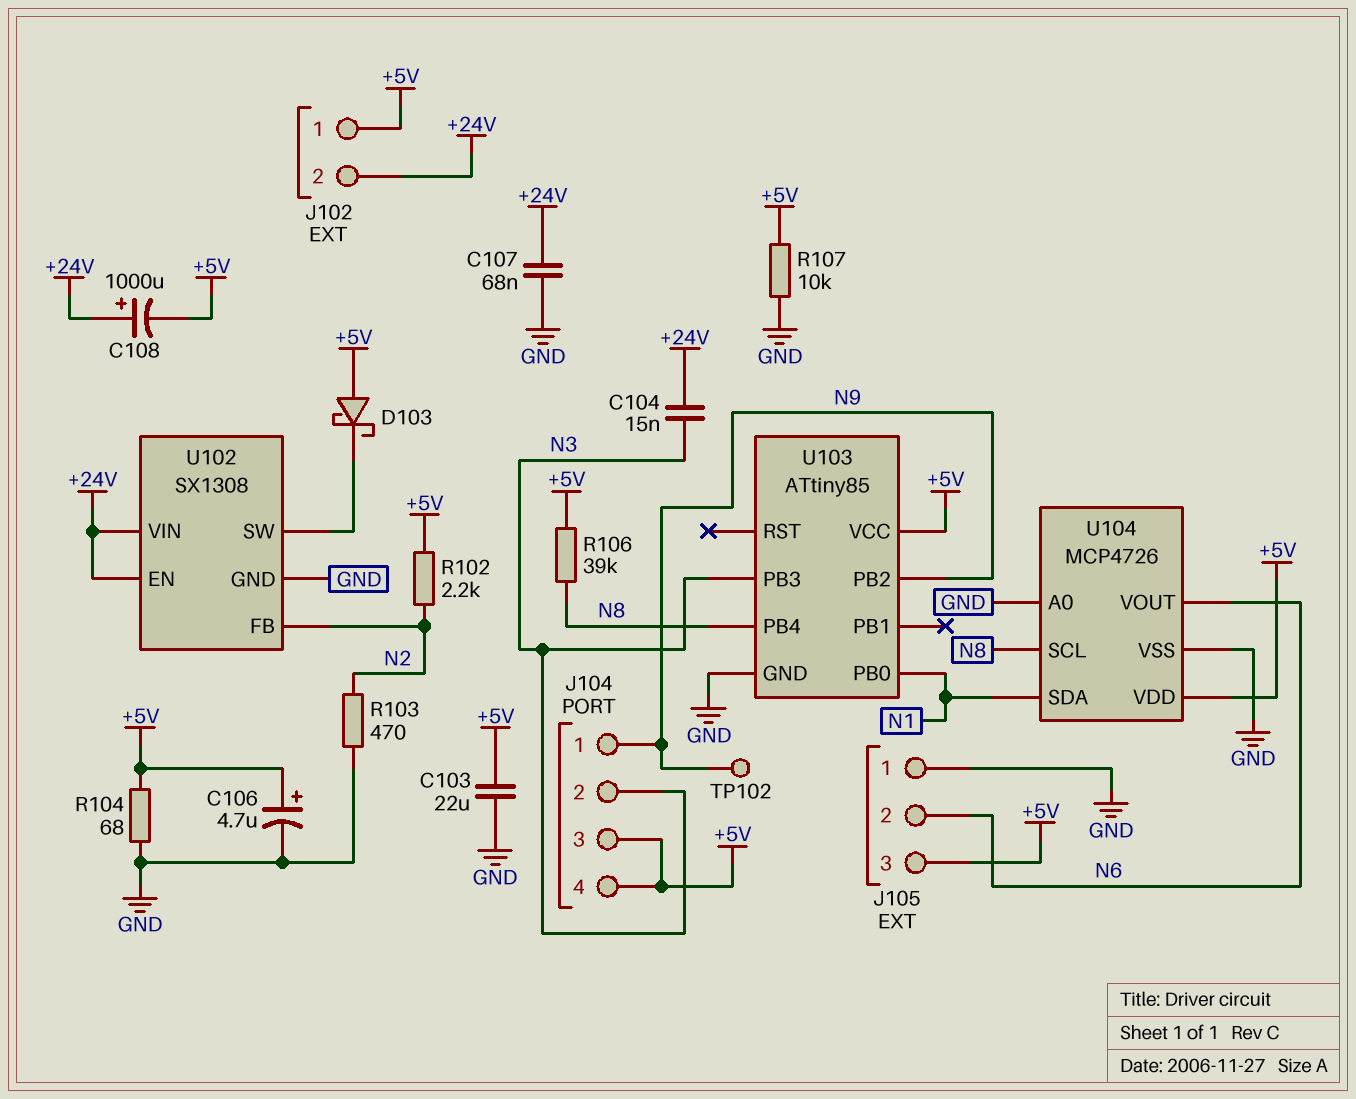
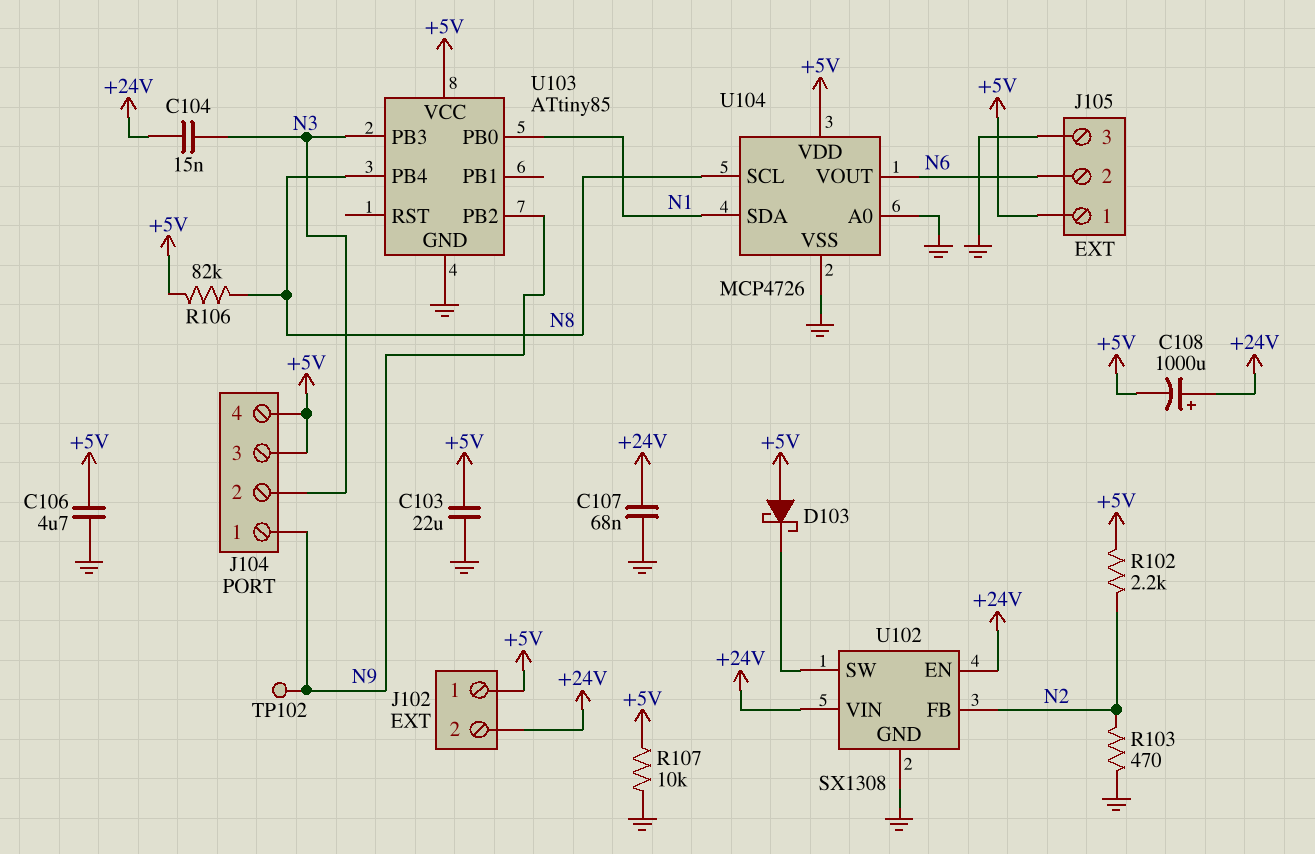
C106: 4.7uF (plus +5V, minus GND) -> 4.7uF (+5V, GND)
J105 pin 1: GND -> +5V
J105 pin 3: +5V -> GND
R104: 68 (+5V, GND) -> none
R106: 39k (+5V, N8) -> 82k (+5V, N8)

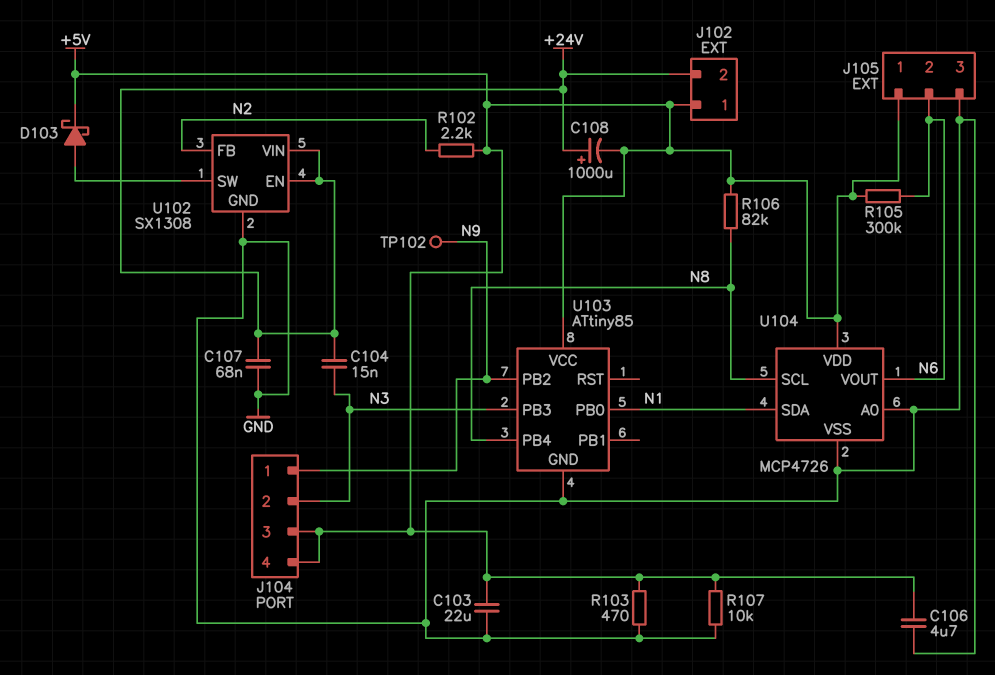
D103: schottky (A +5V, K U102/SW) -> schottky (A U102/SW, K +5V)
R103: 470 (GND, N2) -> 470 (+5V, GND)
R105: none -> 300k (+5V, N6)

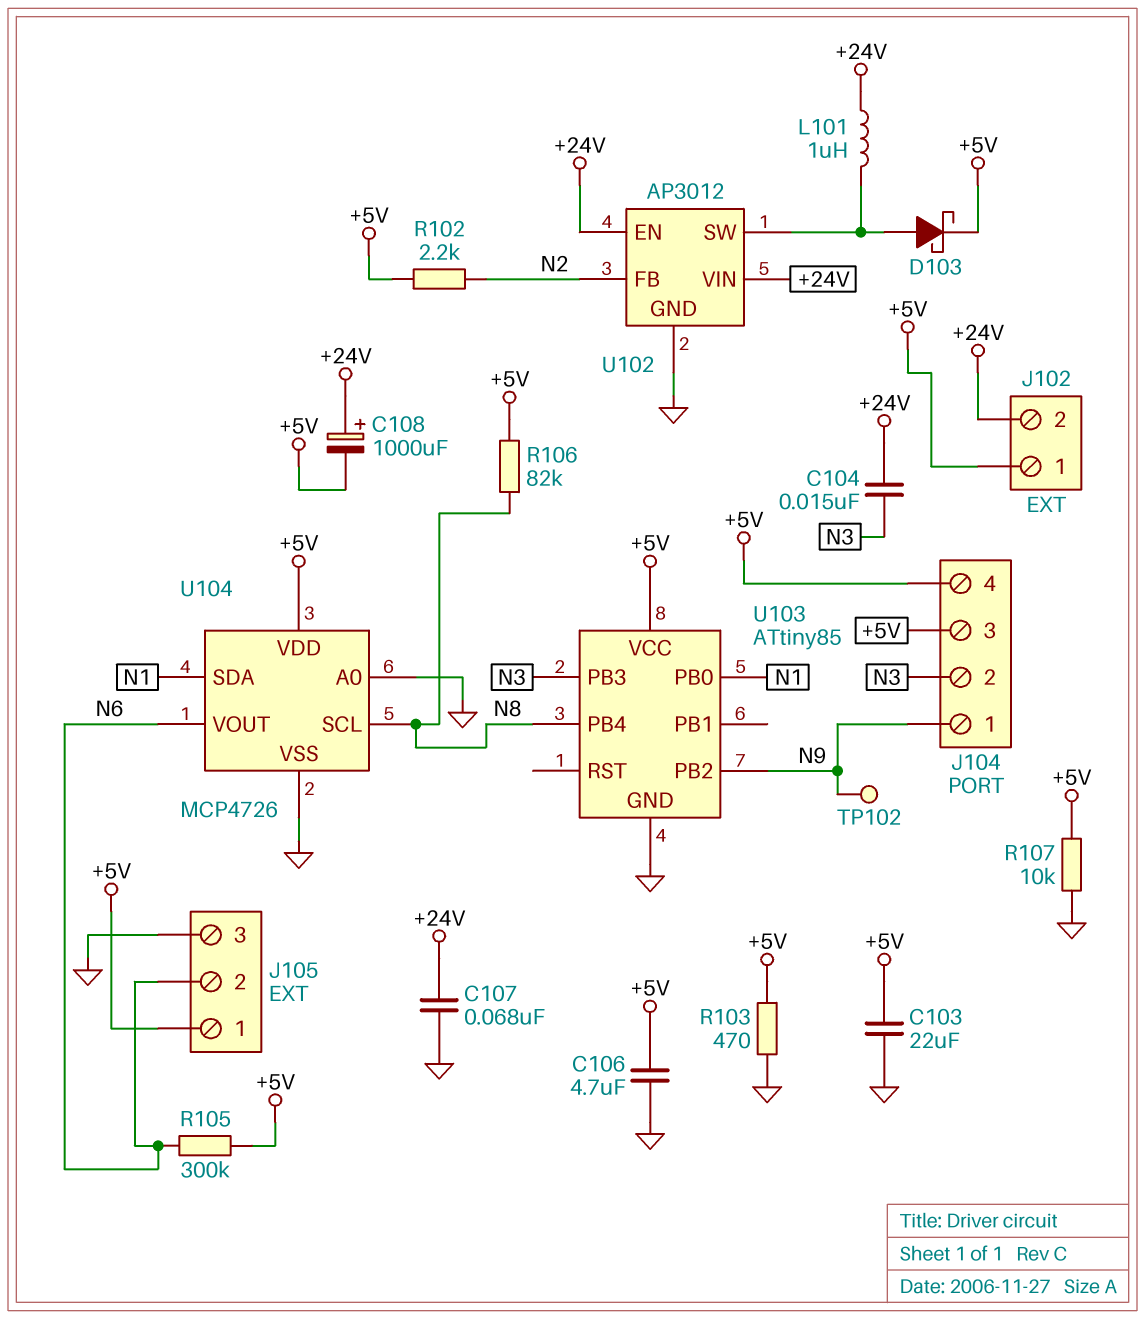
L101: none -> 1uH (+24V, U102/SW)
U102: SX1308 -> AP3012

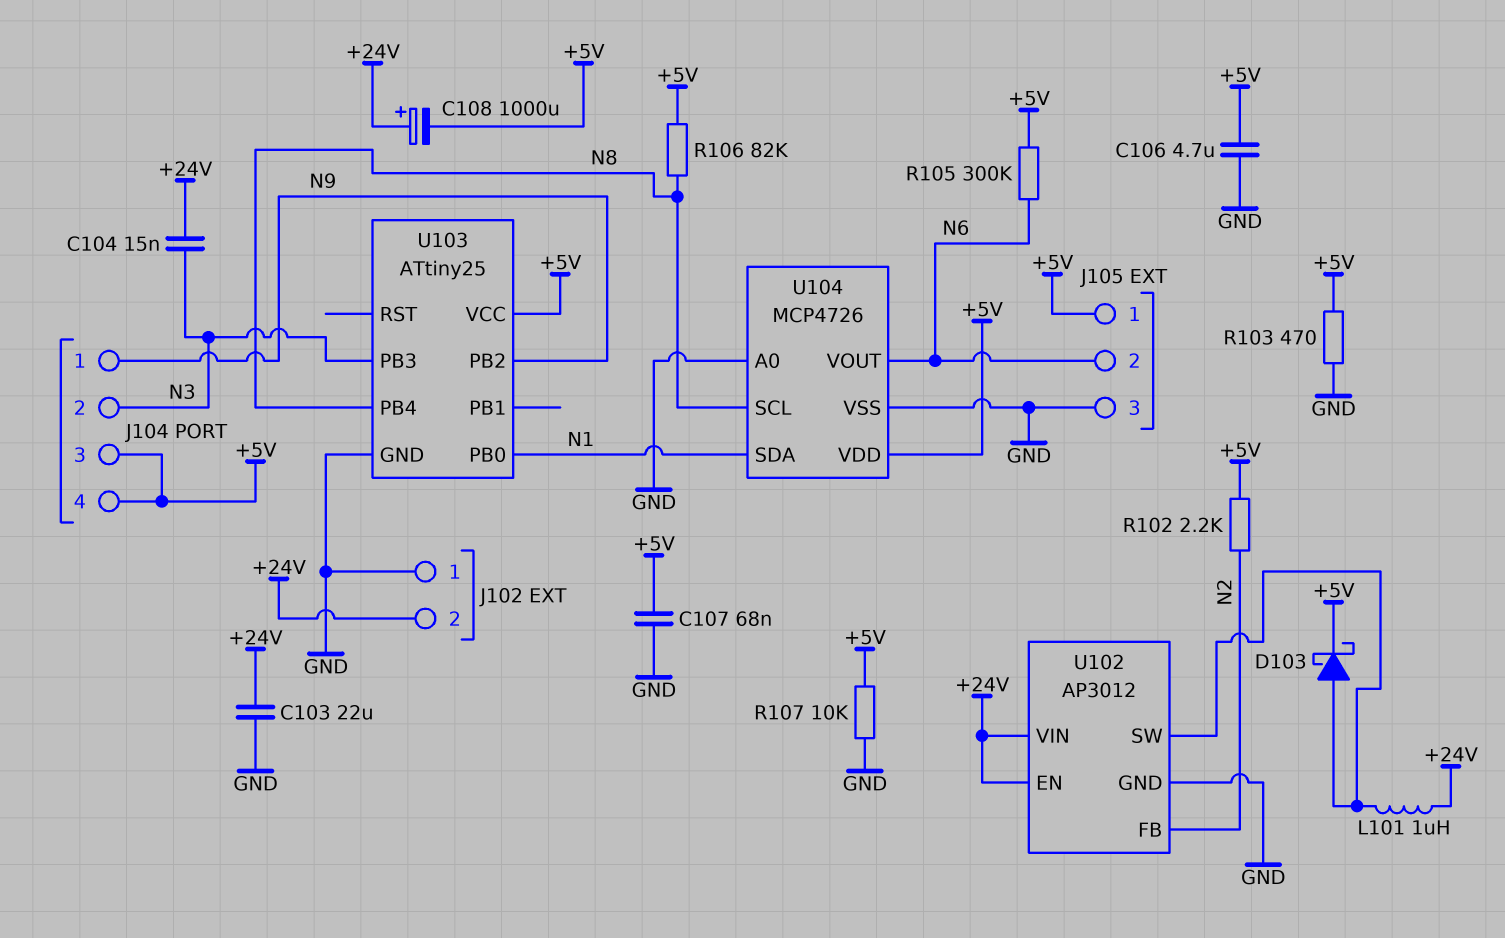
C103: 22uF (+5V, GND) -> 22uF (+24V, GND)
C107: 68nF (+24V, GND) -> 68nF (+5V, GND)
J102 pin 1: +5V -> GND
TP102: test point (N9) -> none
U103: ATtiny85 -> ATtiny25

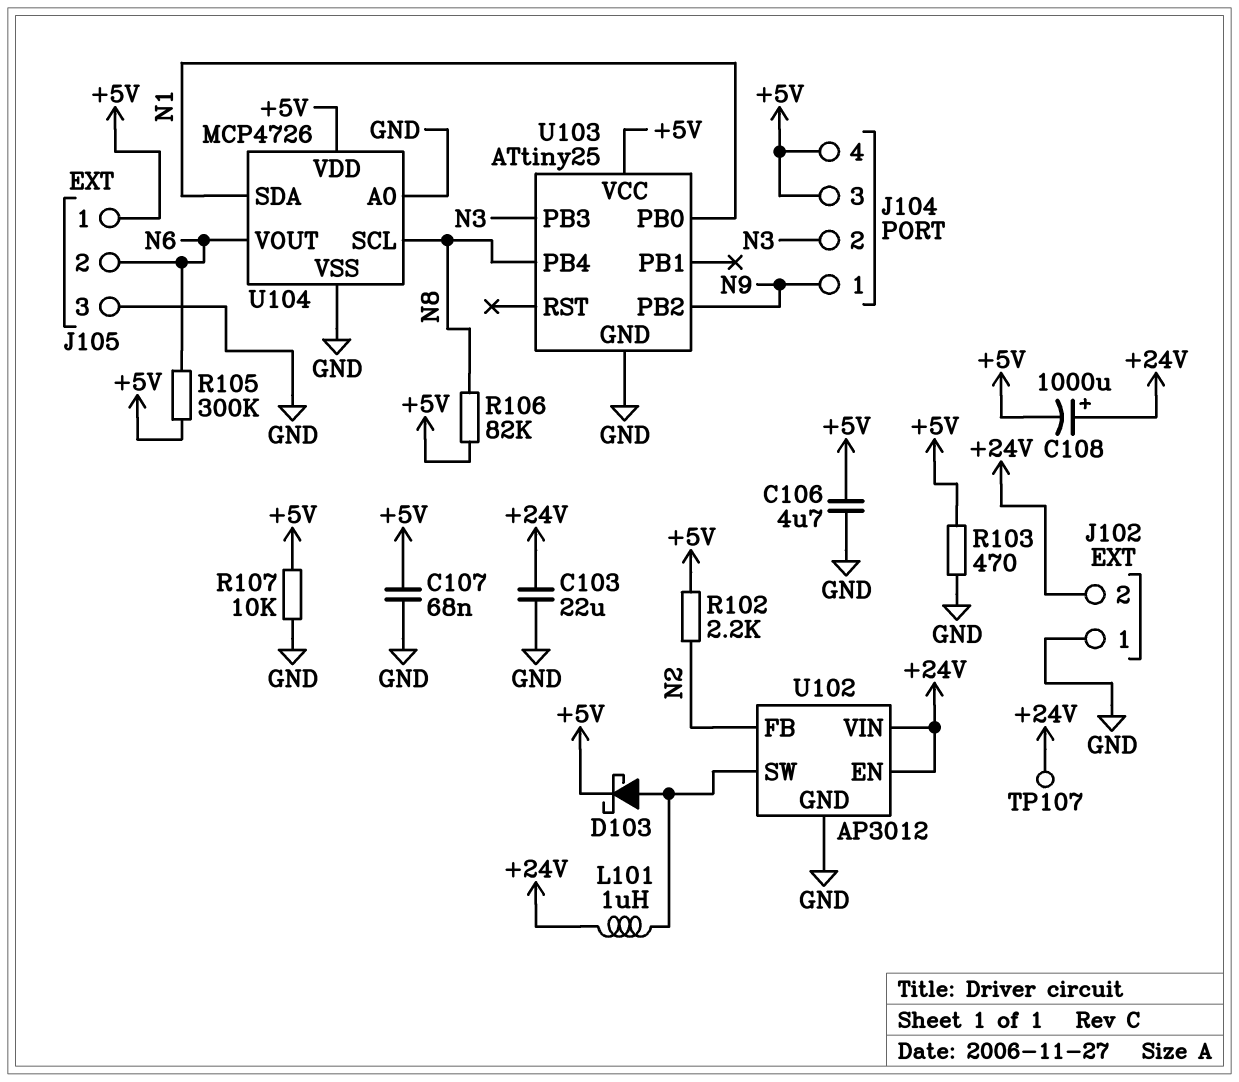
C104: 15nF (+24V, N3) -> none
TP107: none -> test point (+24V)

